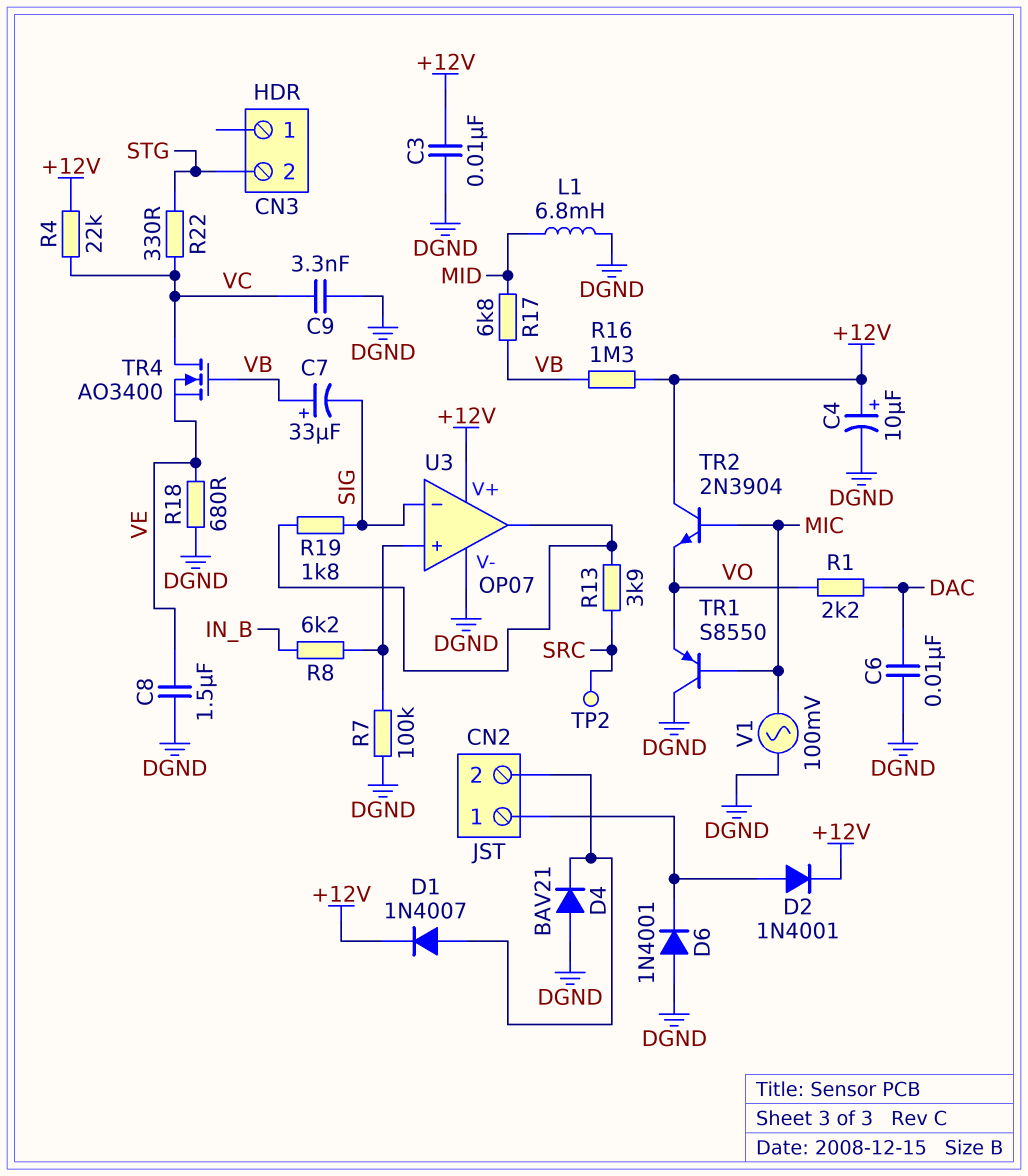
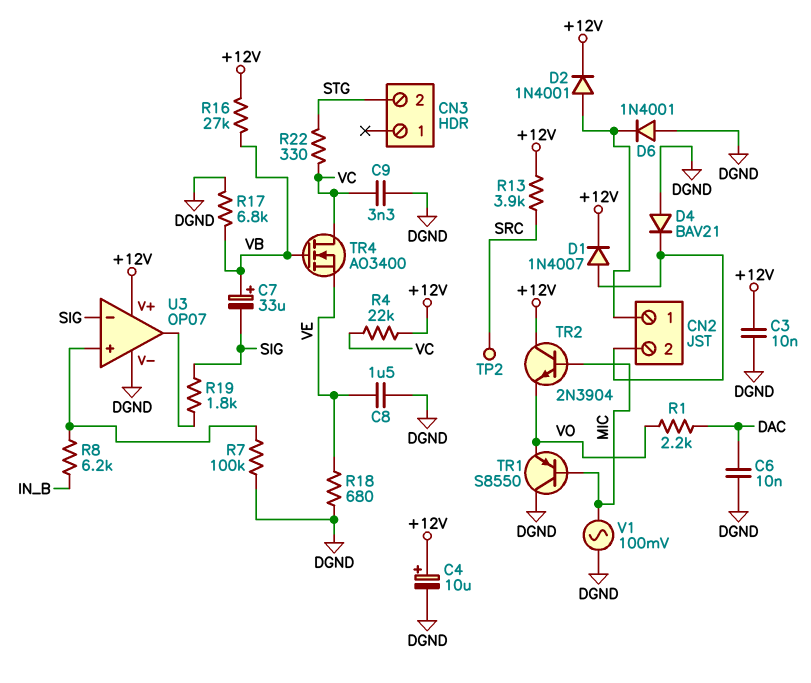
L1: 6.8mH (DGND, MID) -> none
R13: 3.9k (SRC, U3/out) -> 3.9k (+12V, SRC)
R16: 1.3M (+12V, VB) -> 27k (+12V, VB)
R17: 6.8k (MID, VB) -> 6.8k (DGND, VB)

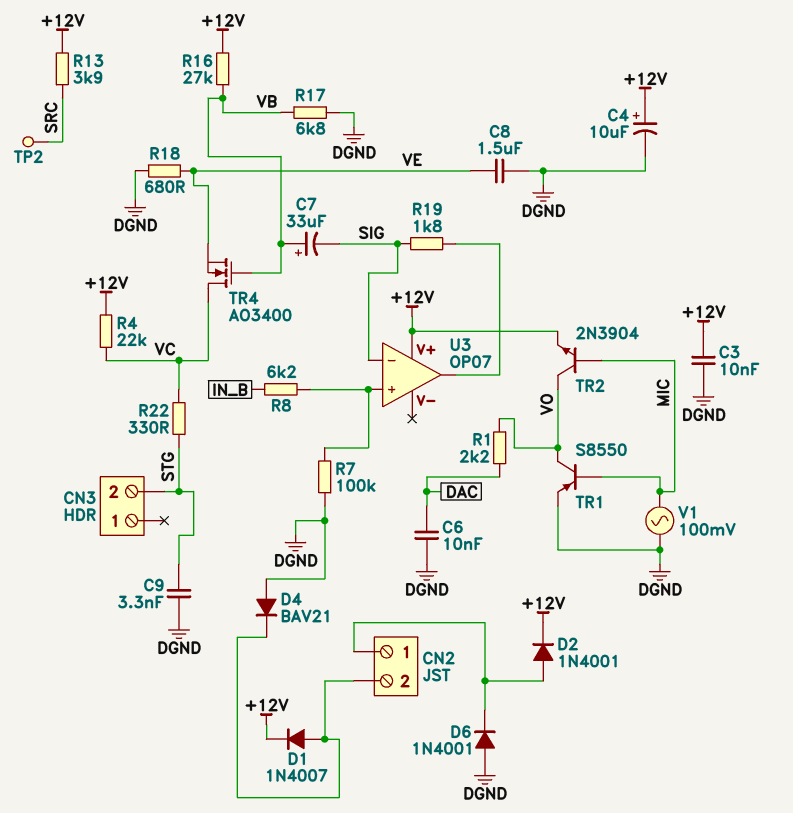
C9: 3.3nF (DGND, VC) -> 3.3nF (DGND, STG)
TR1: PNP S8550 (B MIC, C DGND, E VO) -> PNP S8550 (B MIC, C VO, E DGND)
TR2: NPN 2N3904 (B MIC, C +12V, E VO) -> NPN 2N3904 (B MIC, C VO, E +12V)
U3 pin V-: DGND -> none

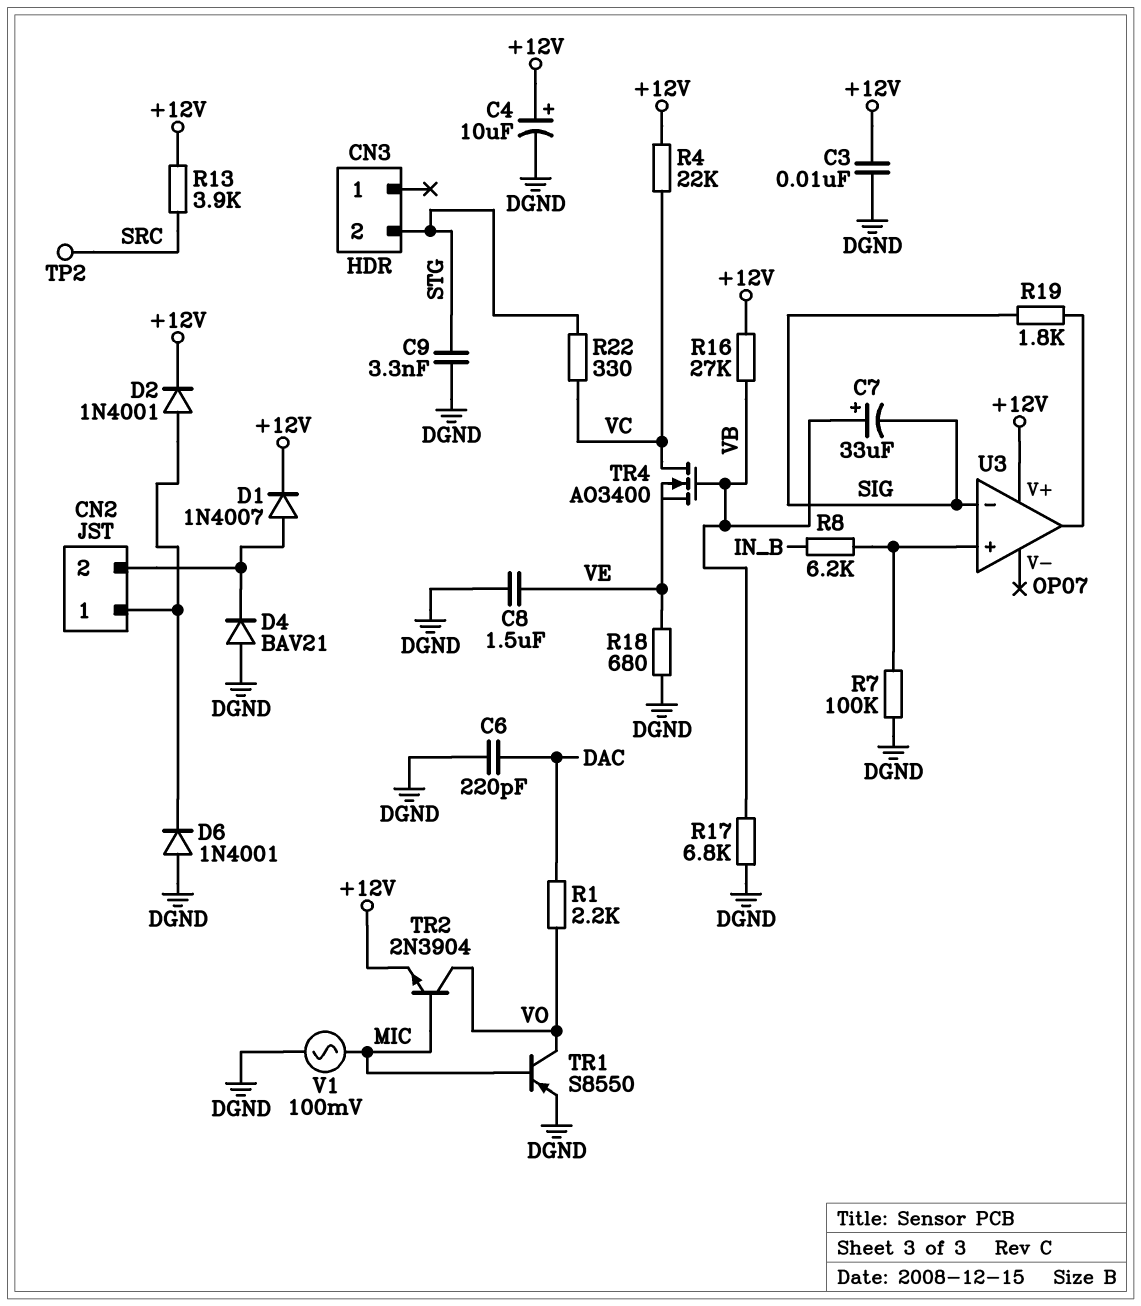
C6: 10nF (DAC, DGND) -> 220pF (DAC, DGND)

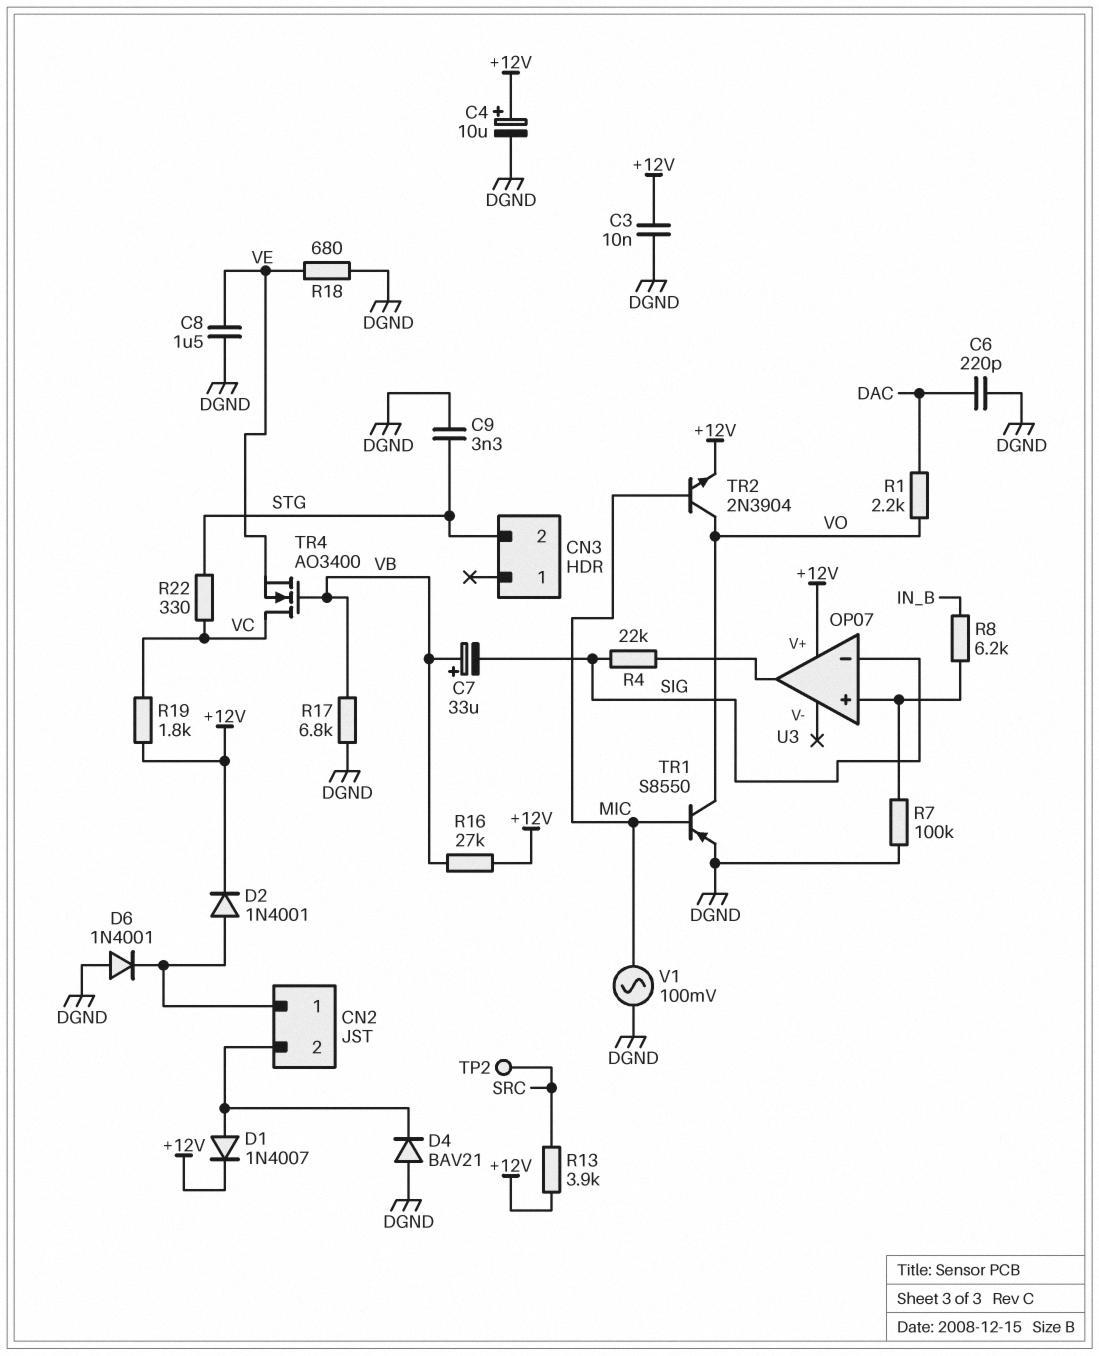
R4: 22k (+12V, VC) -> 22k (SIG, U3/out)
R19: 1.8k (SIG, U3/out) -> 1.8k (+12V, VC)

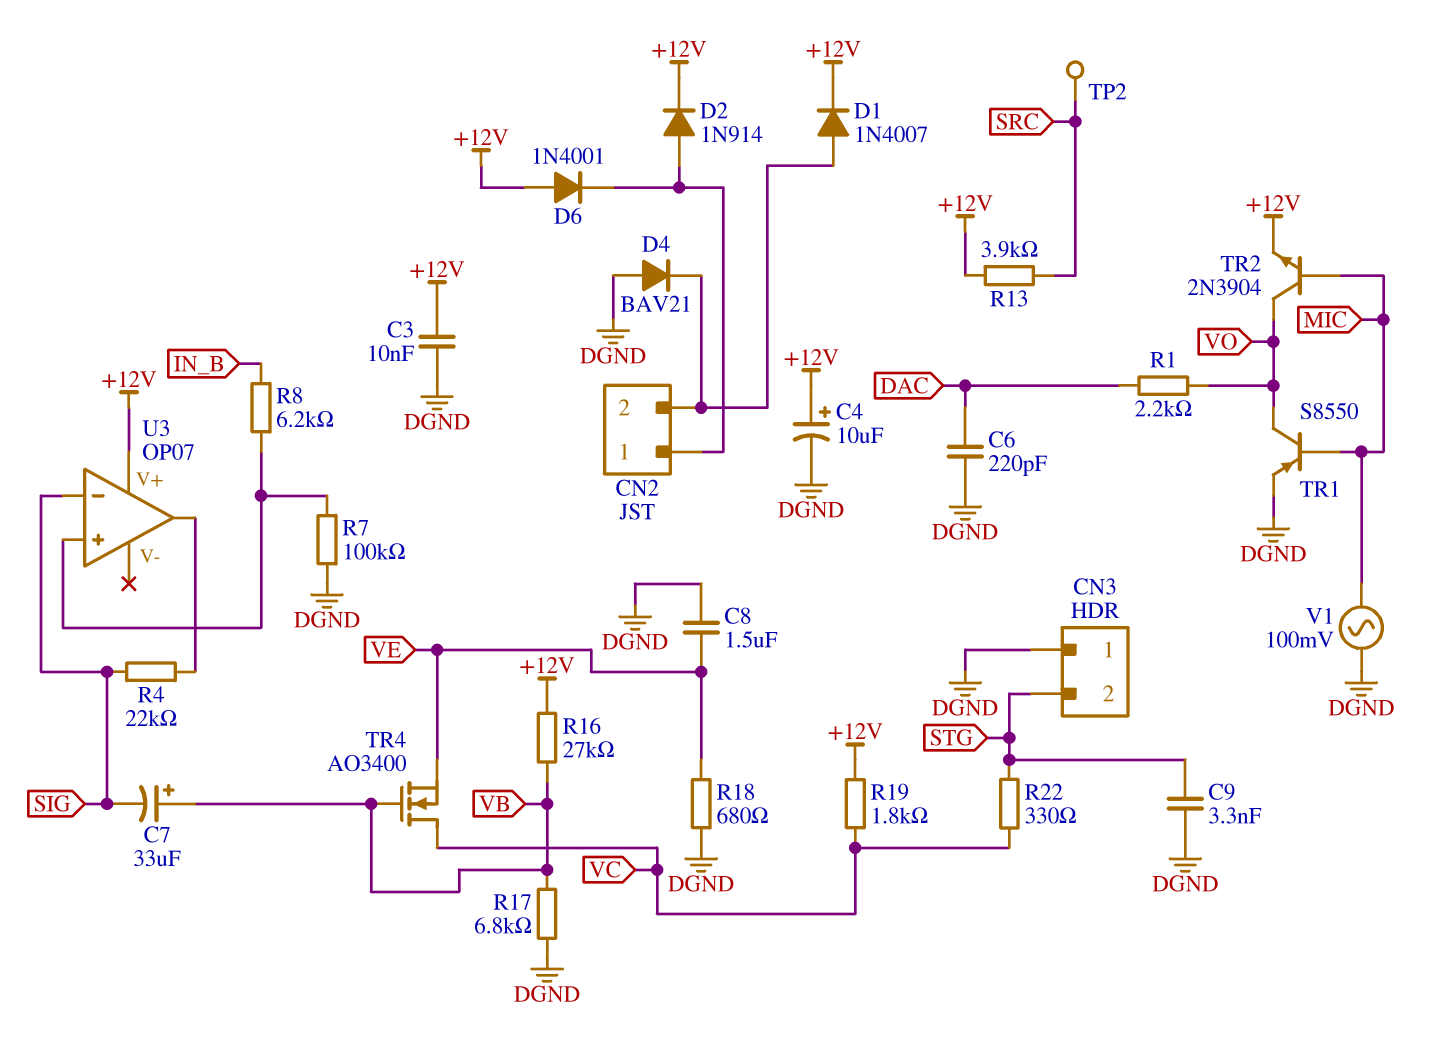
CN3 pin 1: none -> DGND
D2: diode 1N4001 (A CN2/1, K +12V) -> diode 1N914 (A CN2/1, K +12V)
D6: diode 1N4001 (A DGND, K CN2/1) -> diode 1N4001 (A +12V, K CN2/1)

